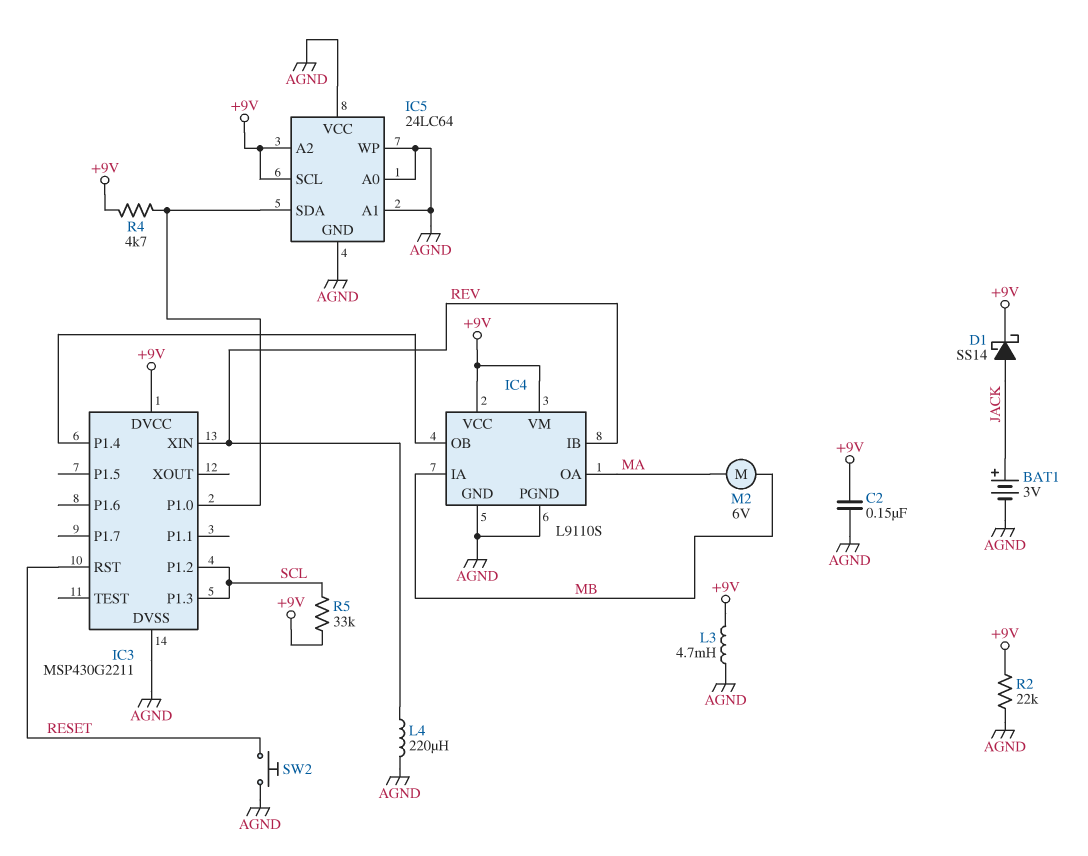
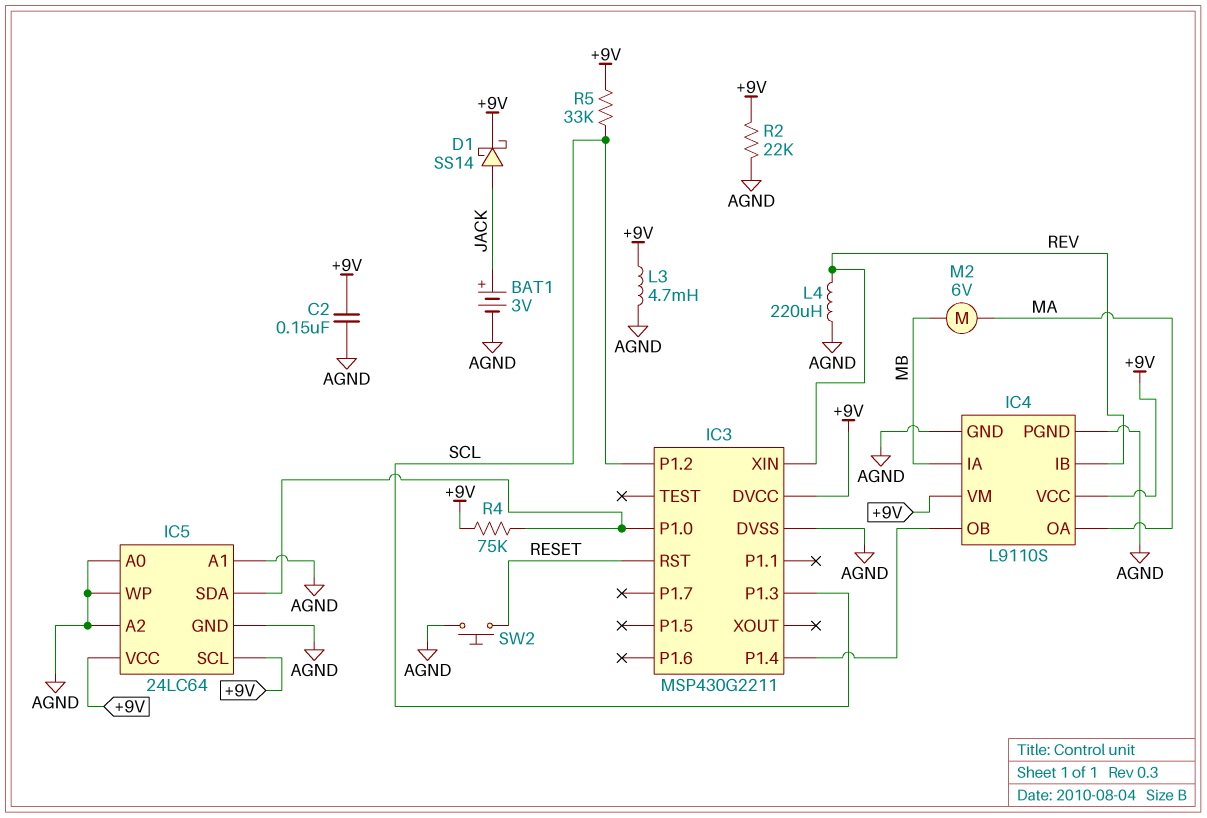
IC5 pin A2: +9V -> AGND
IC5 pin VCC: AGND -> +9V
R4: 4.7k (+9V, IC3/P1.0) -> 75k (+9V, IC3/P1.0)

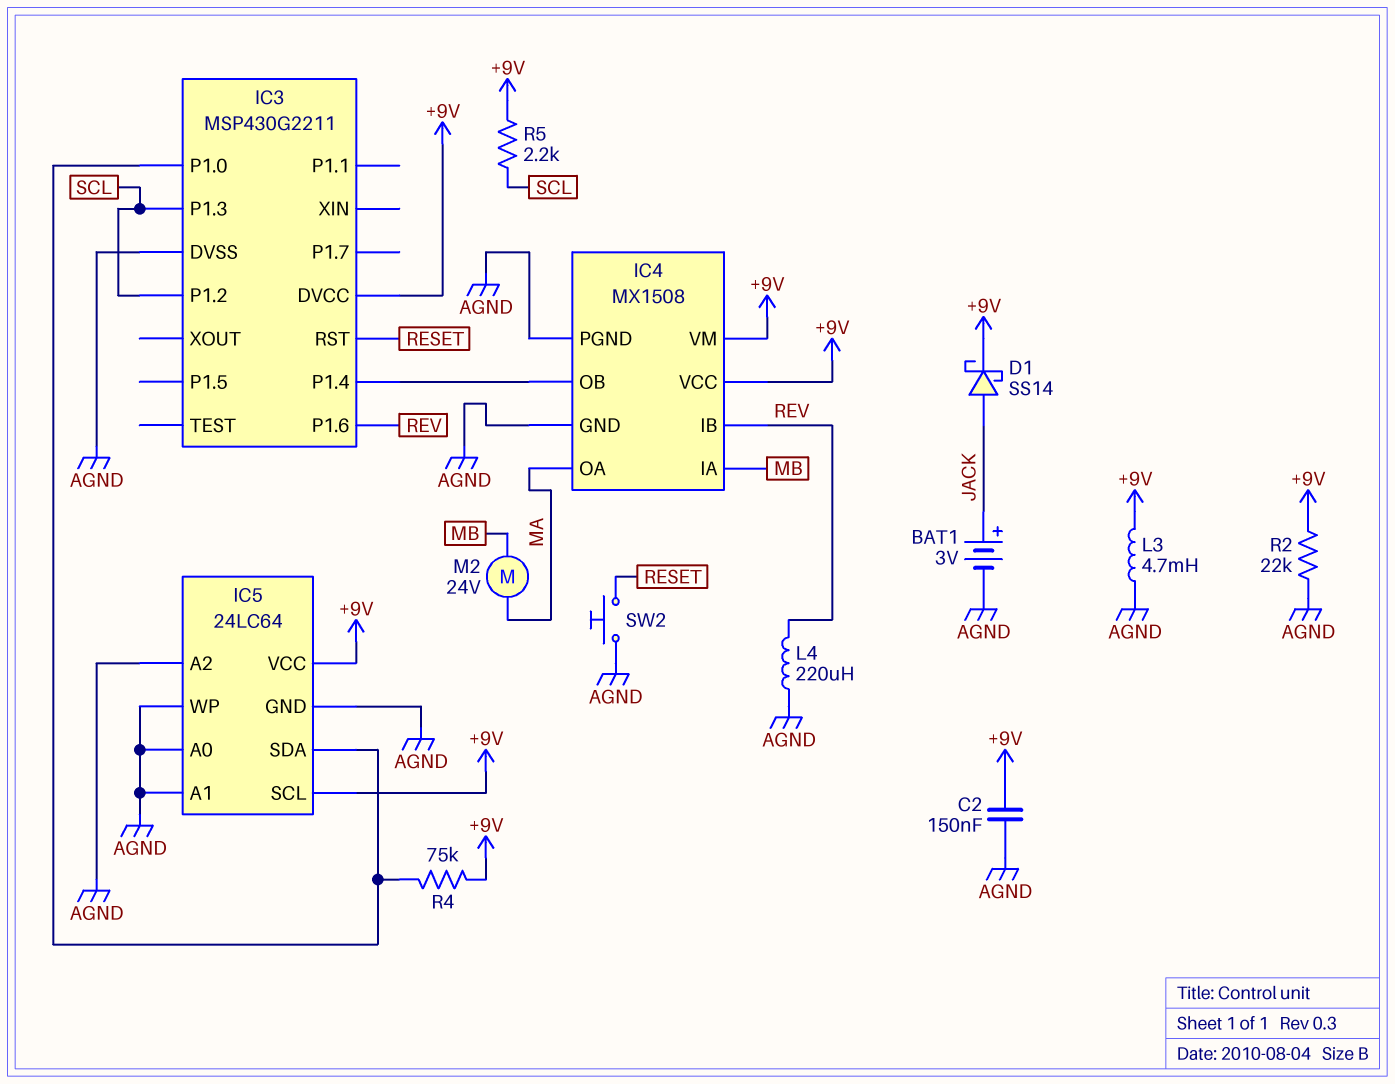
IC3 pin P1.6: none -> REV
IC3 pin XIN: REV -> none
IC4: L9110S -> MX1508
M2: motor 6V (MA, MB) -> motor 24V (MA, MB)
R5: 33k (+9V, SCL) -> 2.2k (+9V, SCL)

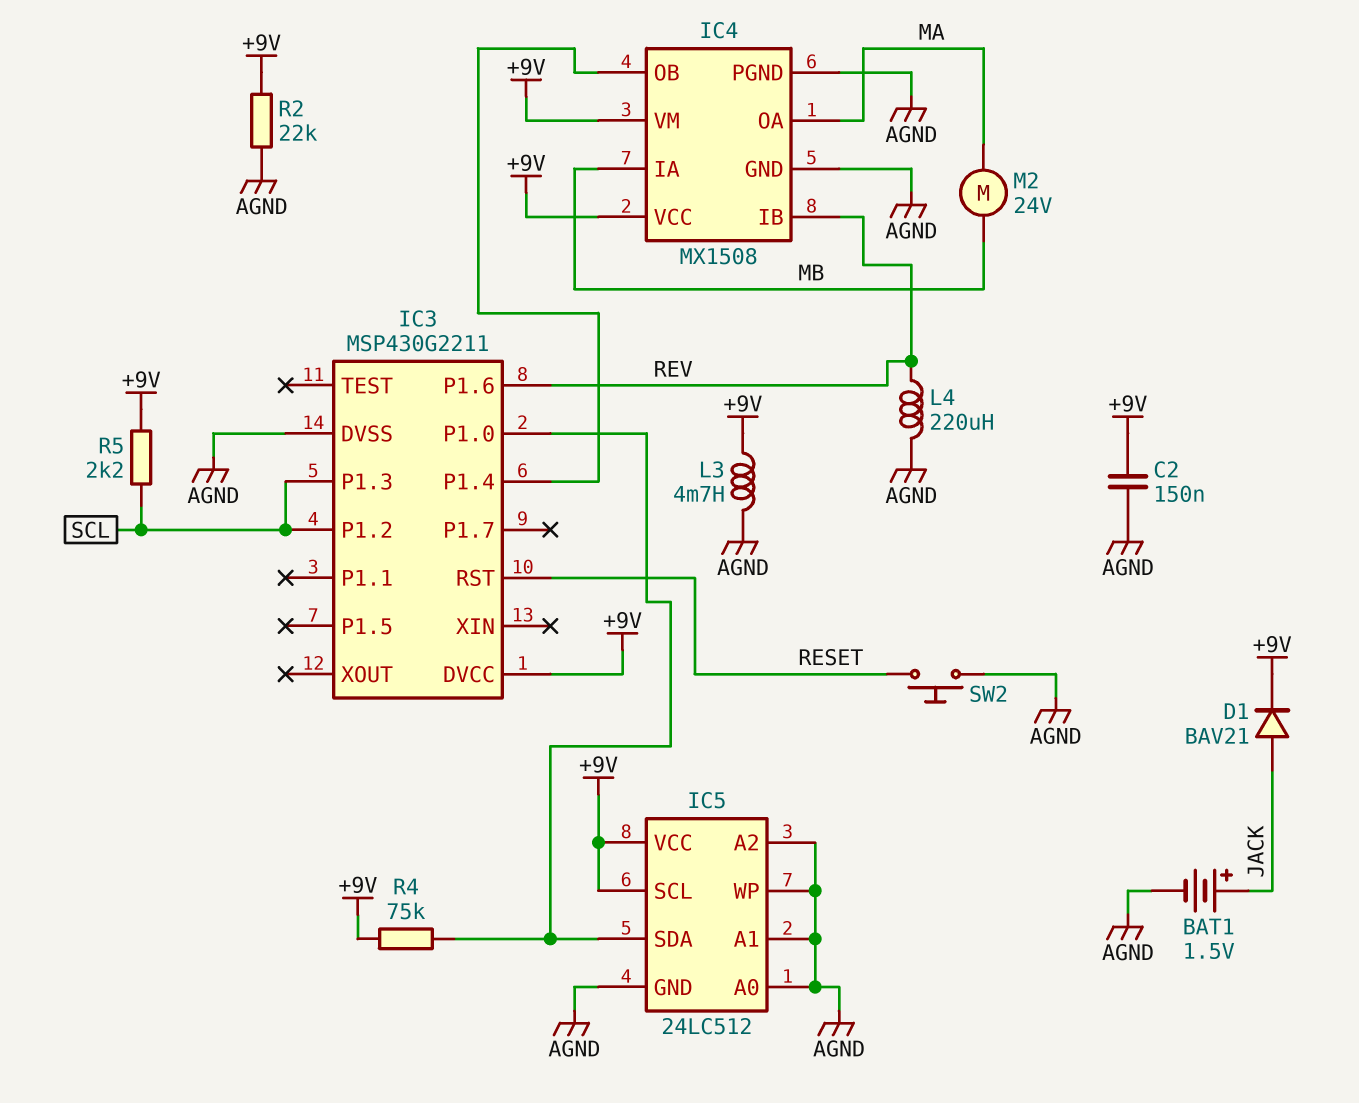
BAT1: 3V (plus JACK, minus AGND) -> 1.5V (plus JACK, minus AGND)
D1: schottky SS14 (A JACK, K +9V) -> diode BAV21 (A JACK, K +9V)
IC5: 24LC64 -> 24LC512

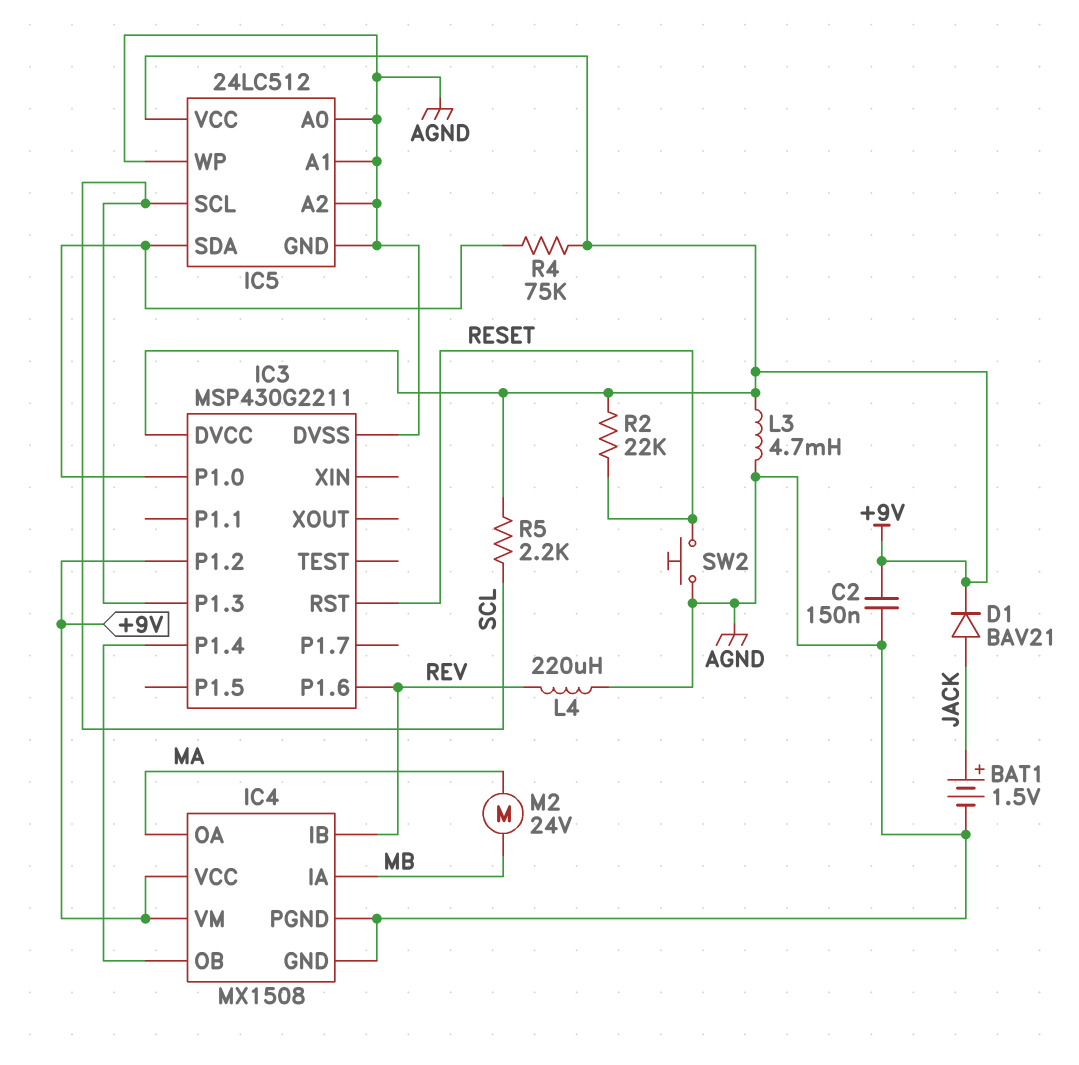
IC3 pin P1.2: SCL -> +9V
IC5 pin SCL: +9V -> SCL
R2: 22k (+9V, AGND) -> 22k (+9V, RESET)

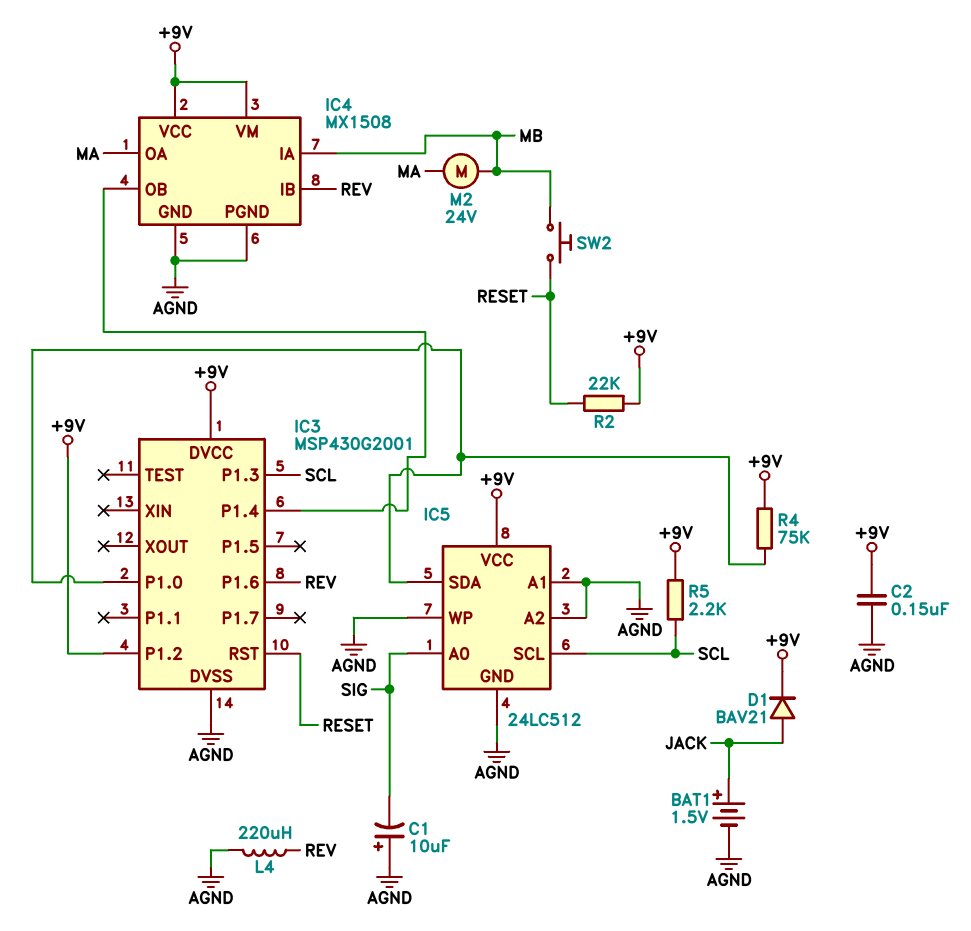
C1: none -> 10uF (plus AGND, minus SIG)
IC3: MSP430G2211 -> MSP430G2001
IC5 pin A0: AGND -> SIG
L3: 4.7mH (+9V, AGND) -> none
SW2: button (AGND, RESET) -> button (MB, RESET)

